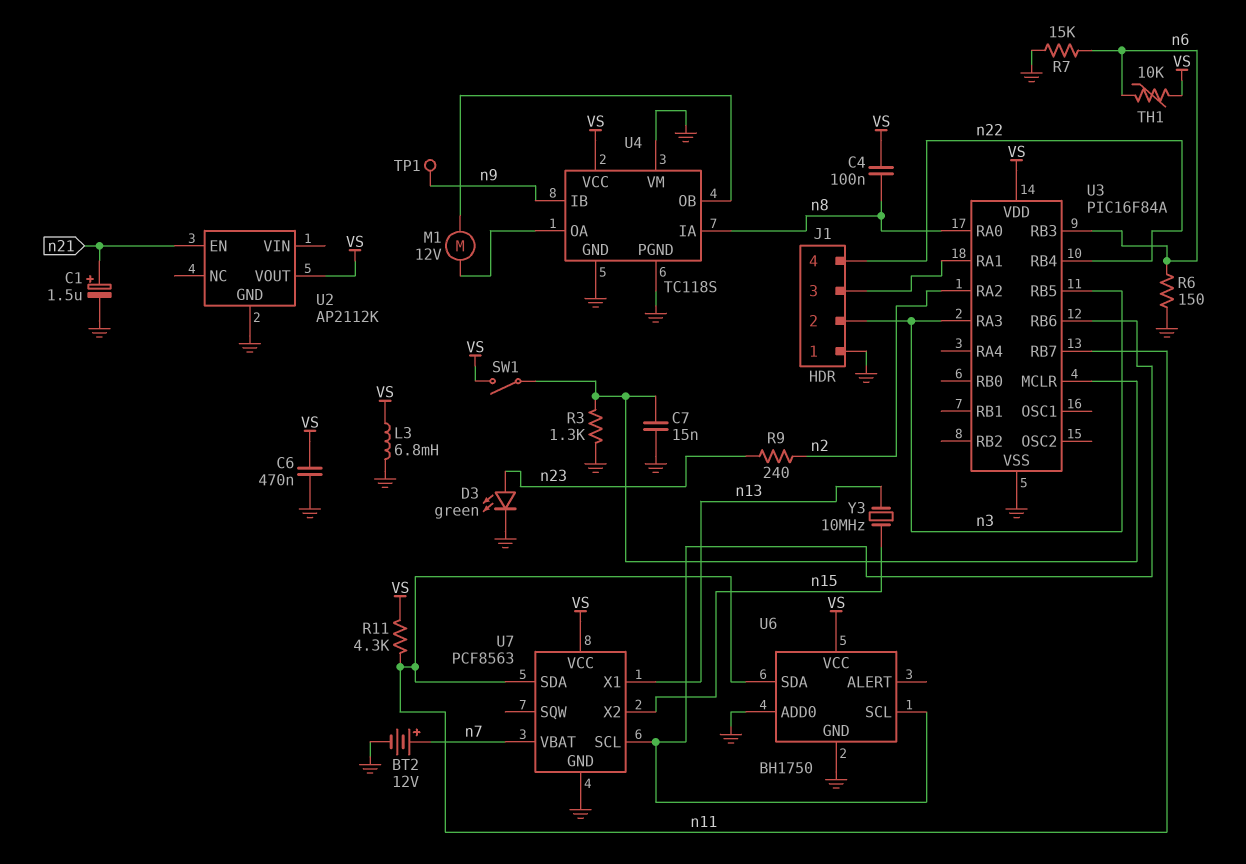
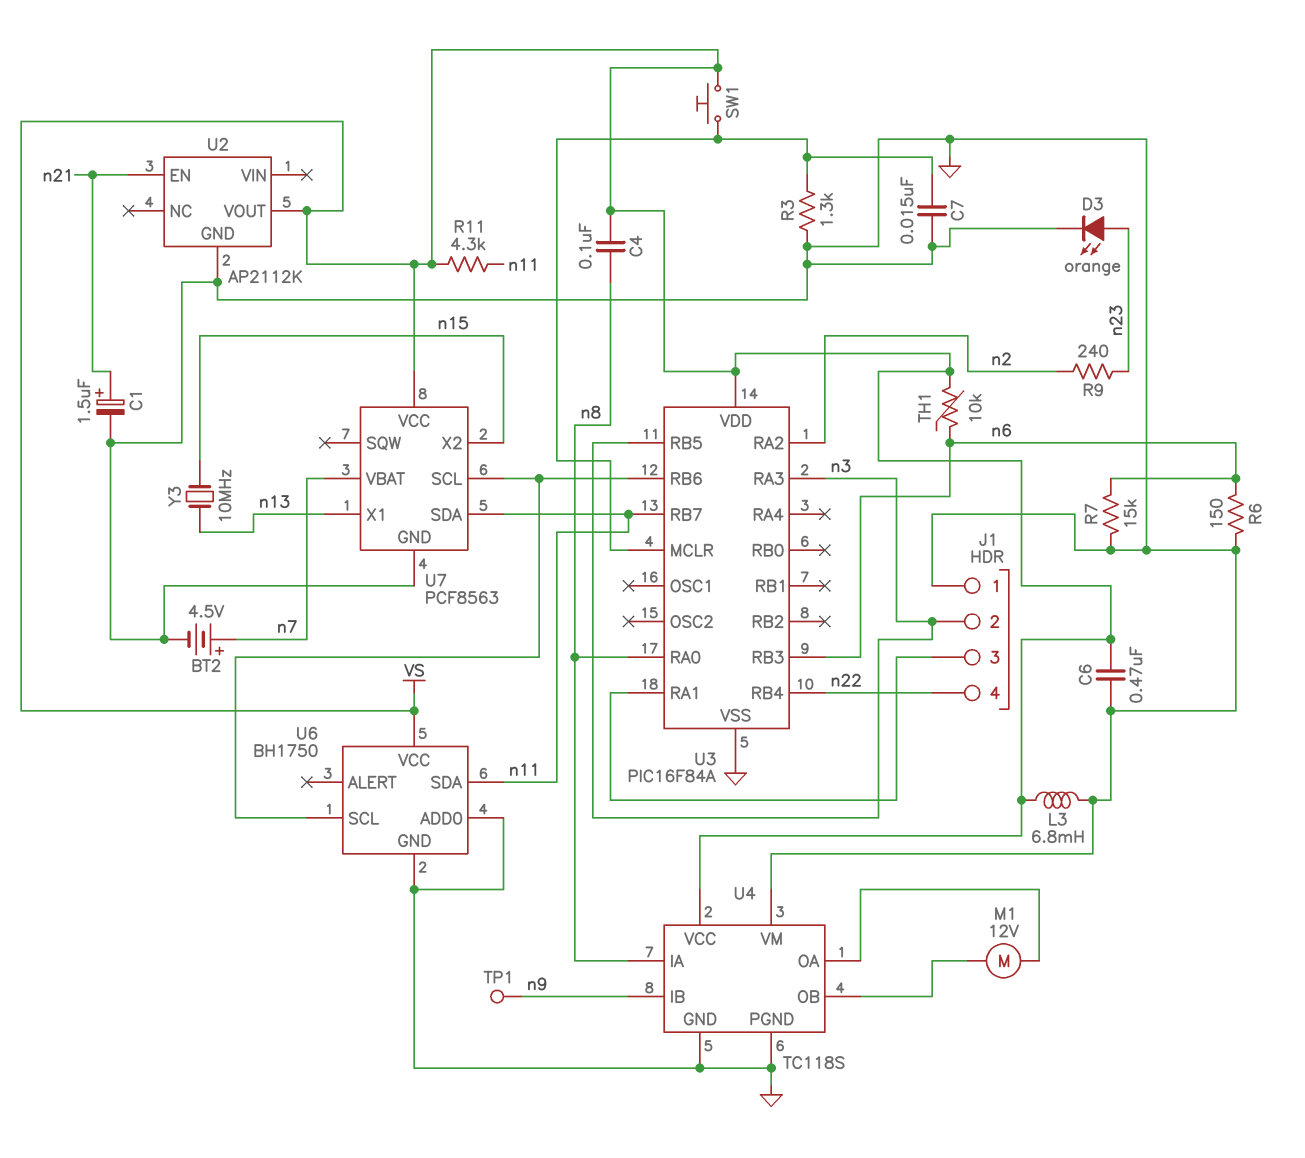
BT2: 12V (plus n7, minus GND) -> 4.5V (plus n7, minus GND)
D3: LED green (A n23, K GND) -> LED orange (A n23, K GND)
SW1: switch (U3/MCLR, VS) -> button (U3/MCLR, VS)

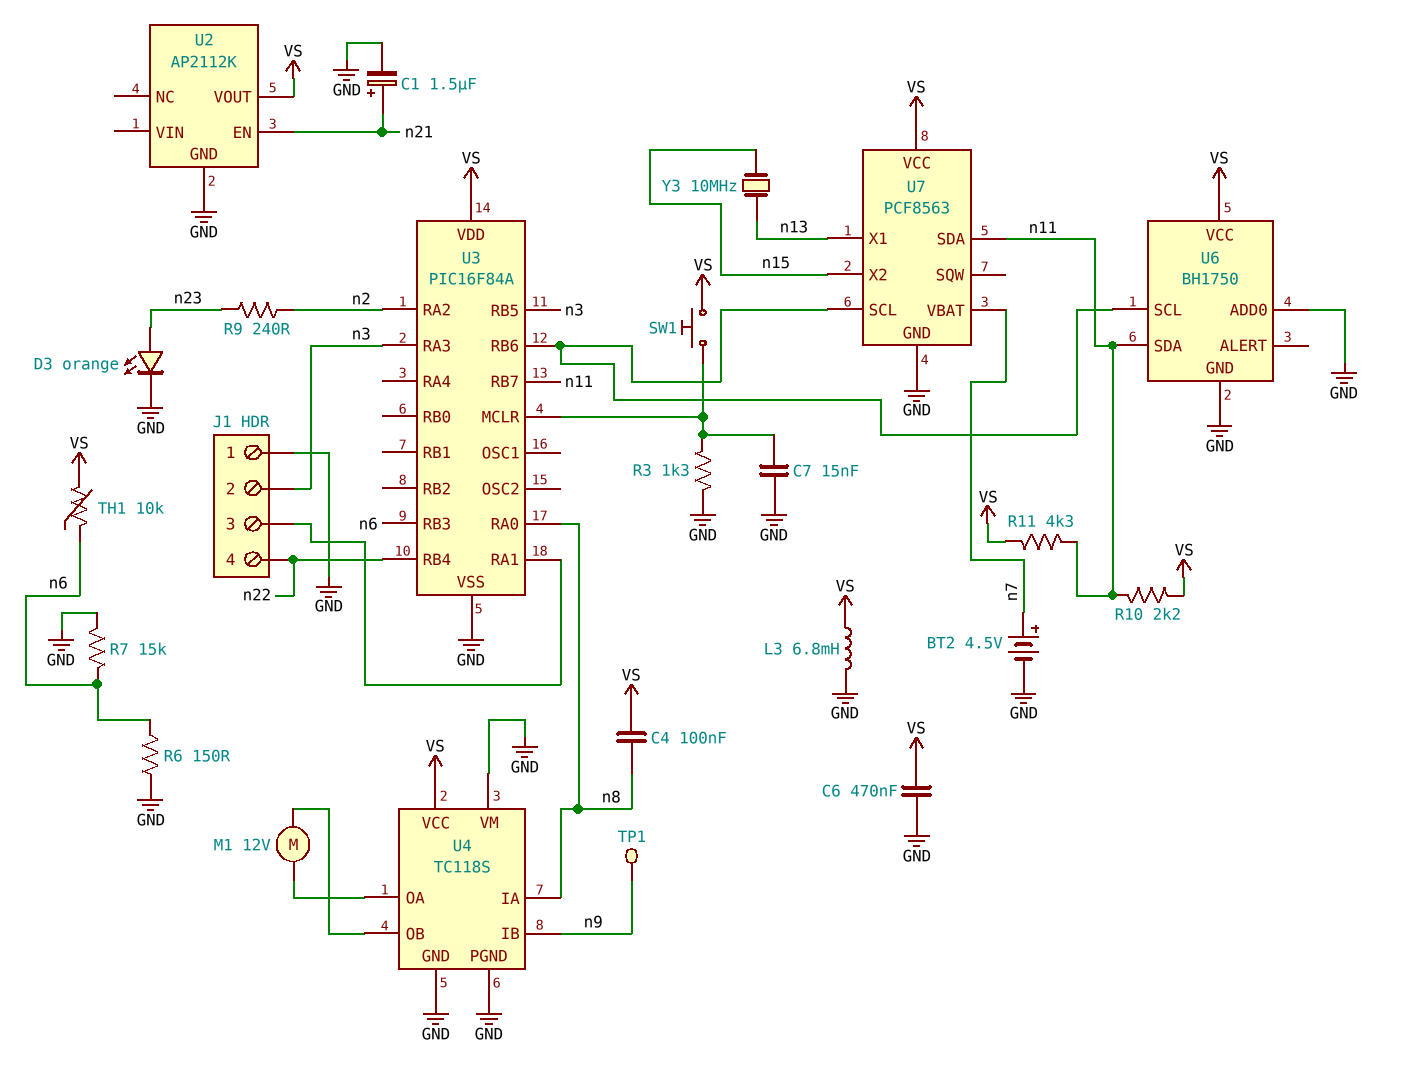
R10: none -> 2.2k (VS, n11)

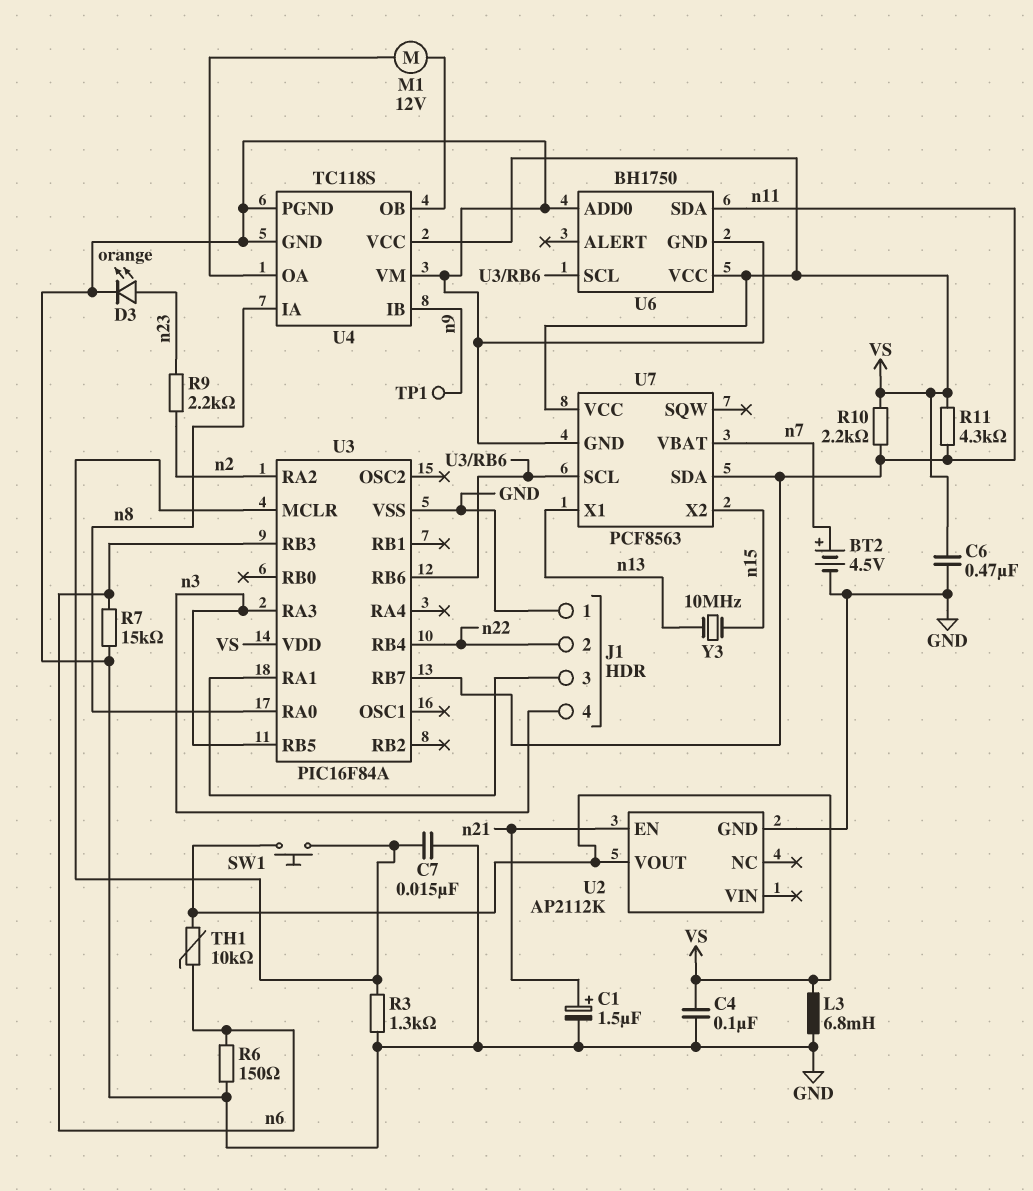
C4: 100nF (VS, n8) -> 100nF (GND, VS)
J1 pin 2: n3 -> n22
J1 pin 4: n22 -> n3
R9: 240 (n2, n23) -> 2.2k (n2, n23)

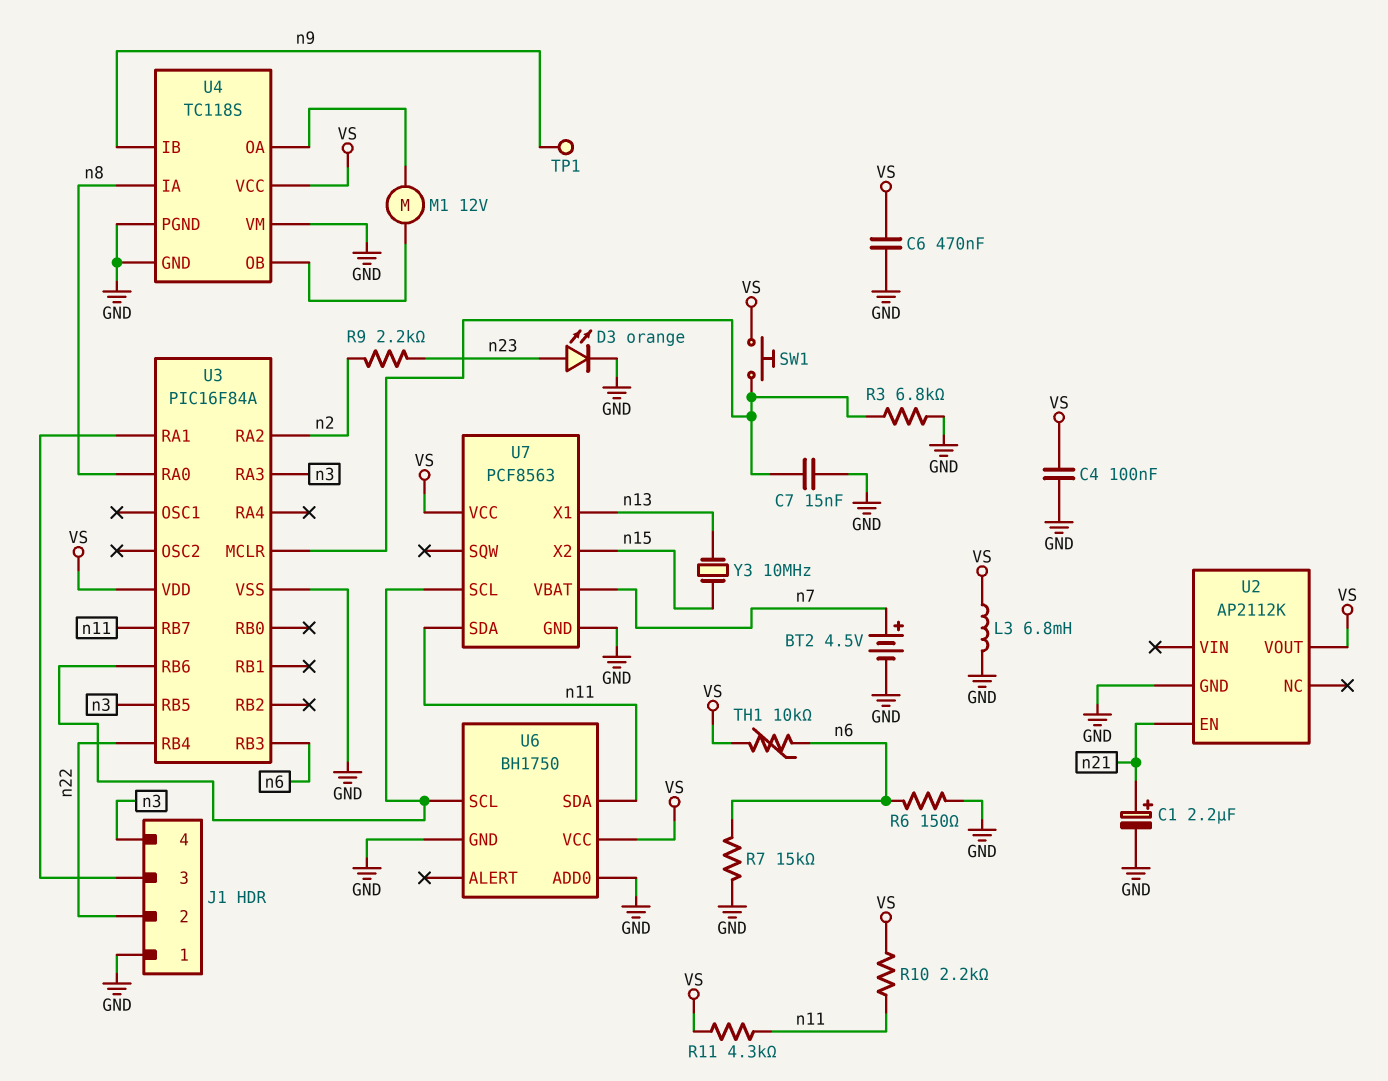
C1: 1.5uF (plus n21, minus GND) -> 2.2uF (plus n21, minus GND)
R3: 1.3k (GND, U3/MCLR) -> 6.8k (GND, U3/MCLR)

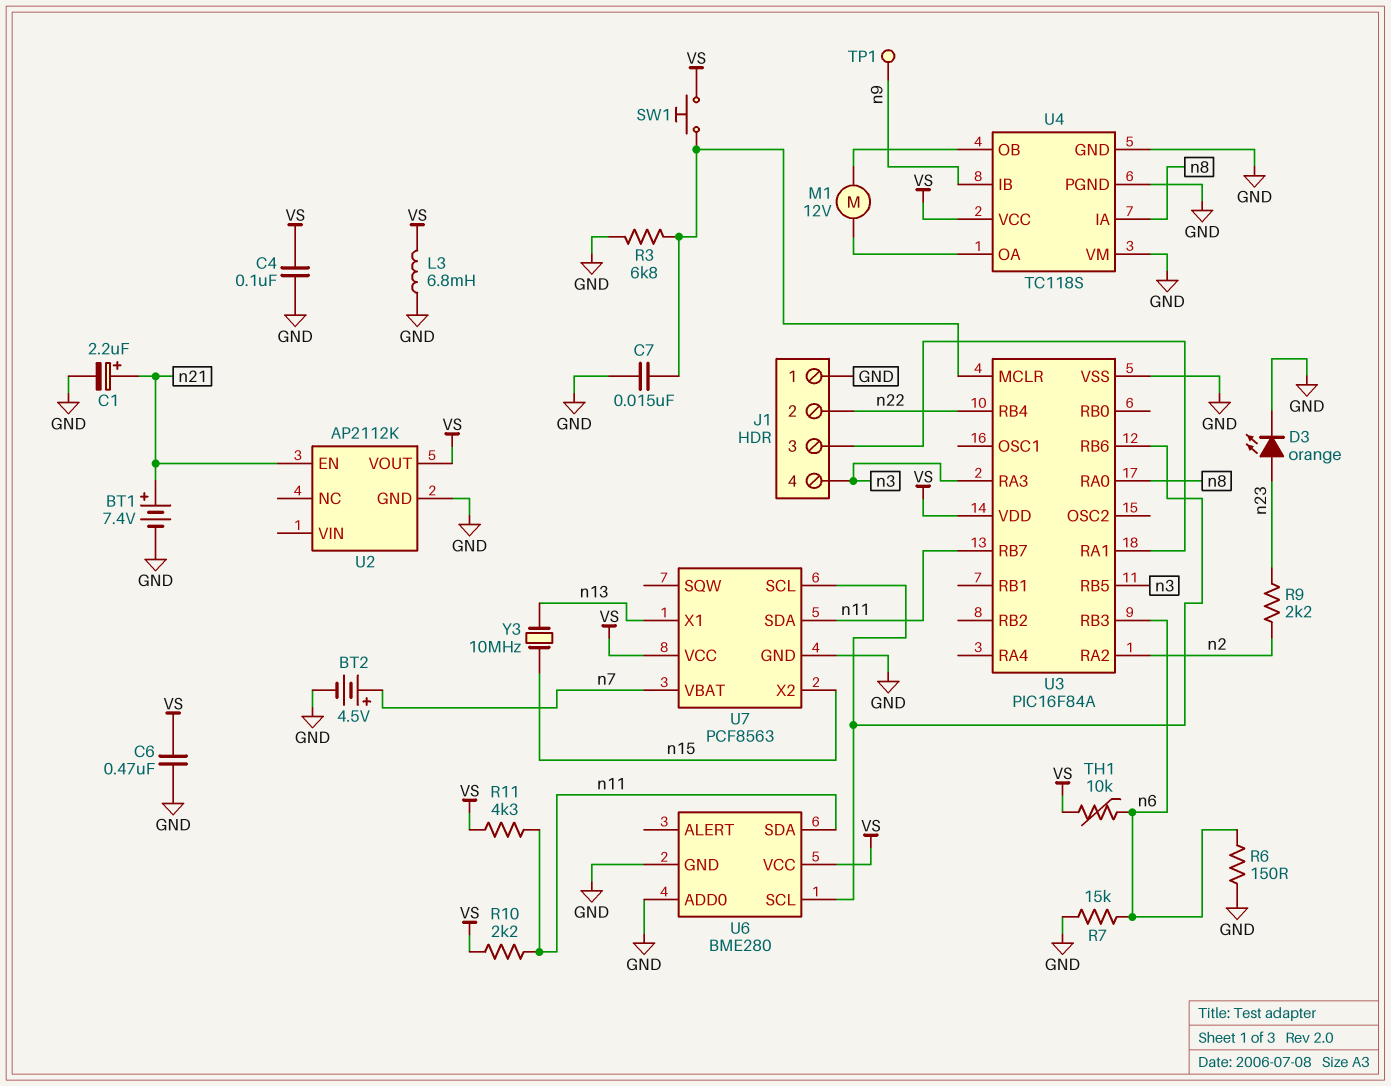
BT1: none -> 7.4V (plus n21, minus GND)
U6: BH1750 -> BME280

